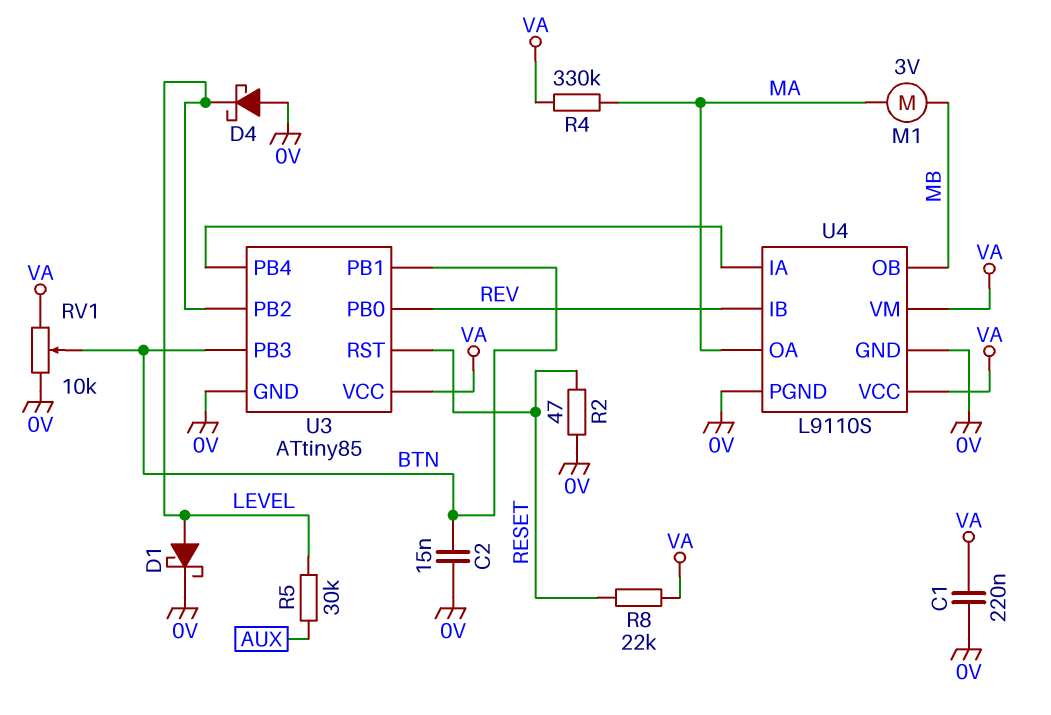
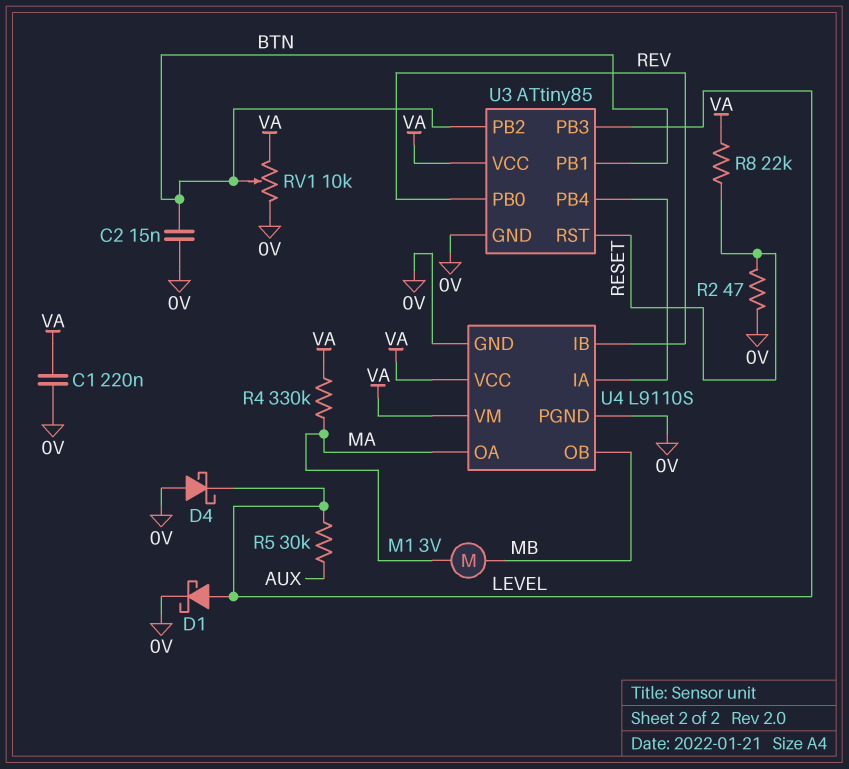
U3 pin PB2: LEVEL -> BTN
U3 pin PB3: BTN -> LEVEL

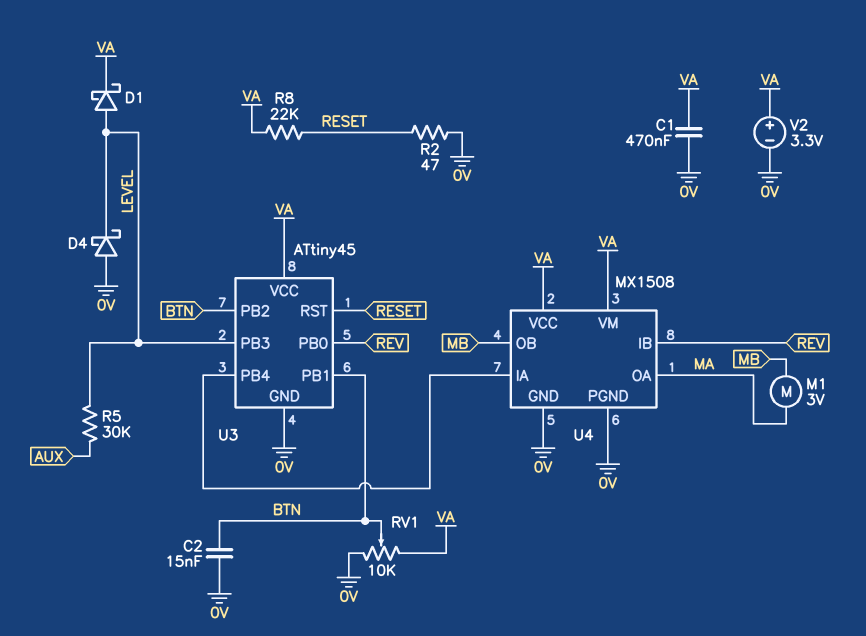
C1: 220nF (0V, VA) -> 470nF (0V, VA)
D1: schottky (A LEVEL, K 0V) -> schottky (A LEVEL, K VA)
R4: 330k (MA, VA) -> none
U3: ATtiny85 -> ATtiny45
U4: L9110S -> MX1508
V2: none -> 3.3V (plus VA, minus 0V)

